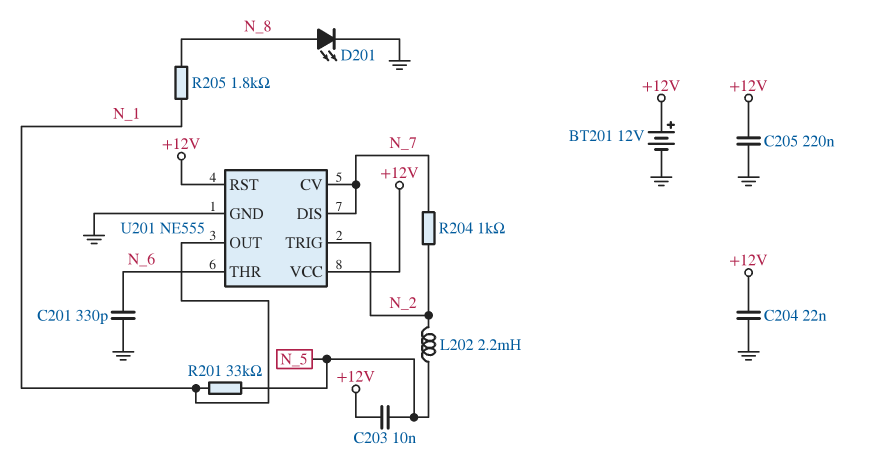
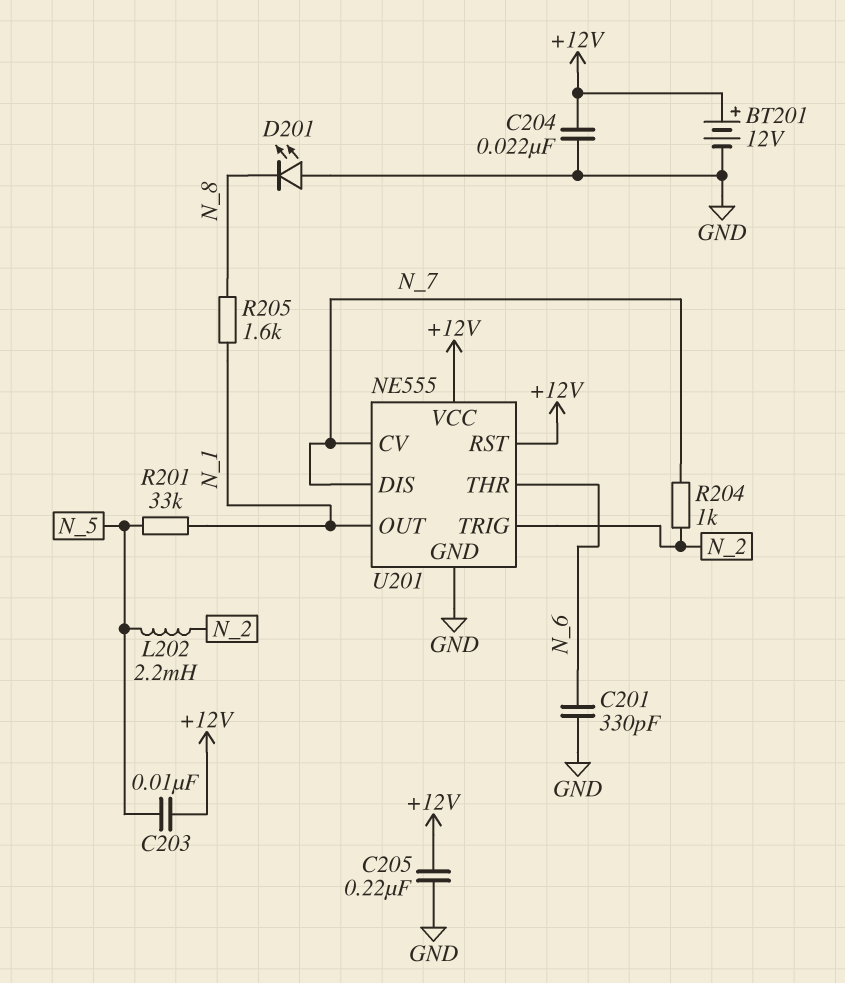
D201: LED (A N_8, K GND) -> LED (A GND, K N_8)
R205: 1.8k (N_1, N_8) -> 1.6k (N_1, N_8)

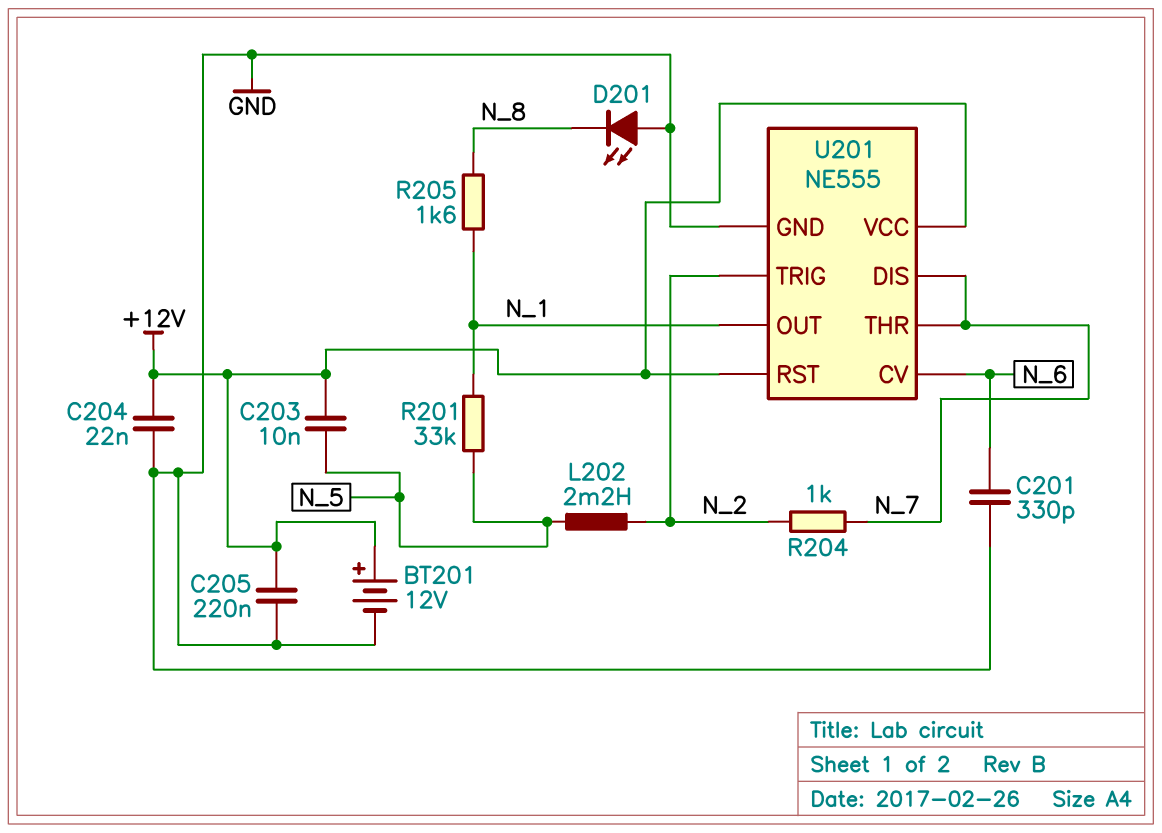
U201 pin CV: N_7 -> N_6
U201 pin THR: N_6 -> N_7

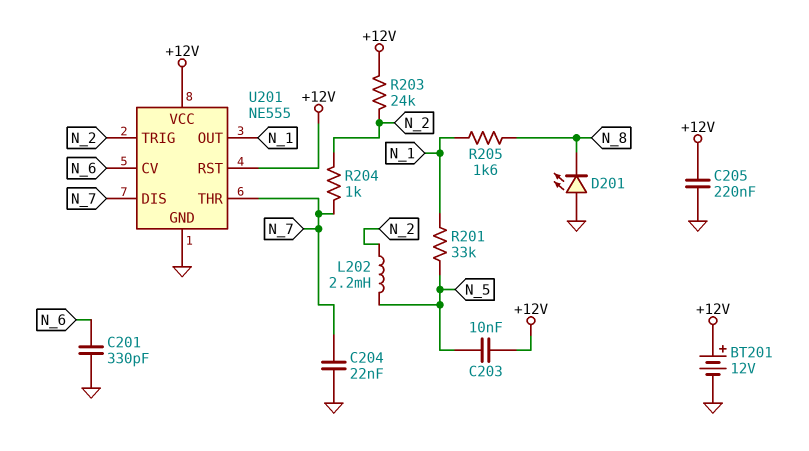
C204: 22nF (+12V, GND) -> 22nF (GND, N_7)
R203: none -> 24k (+12V, N_2)

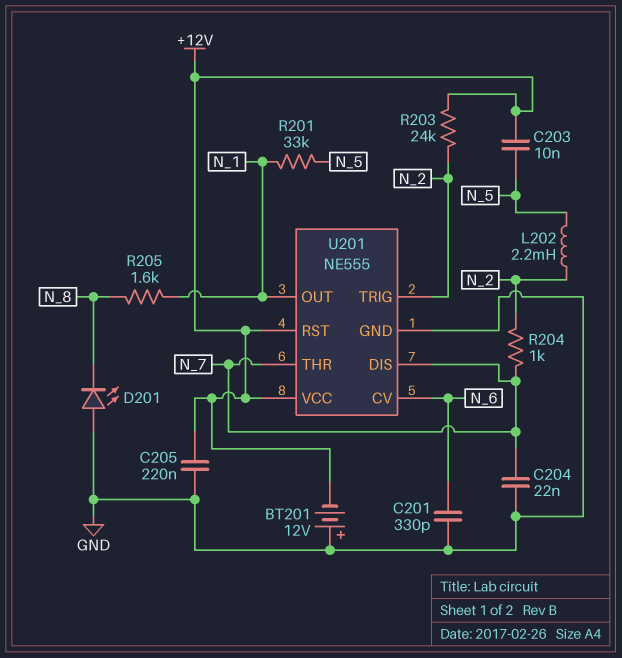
BT201: 12V (plus +12V, minus GND) -> 12V (plus GND, minus +12V)

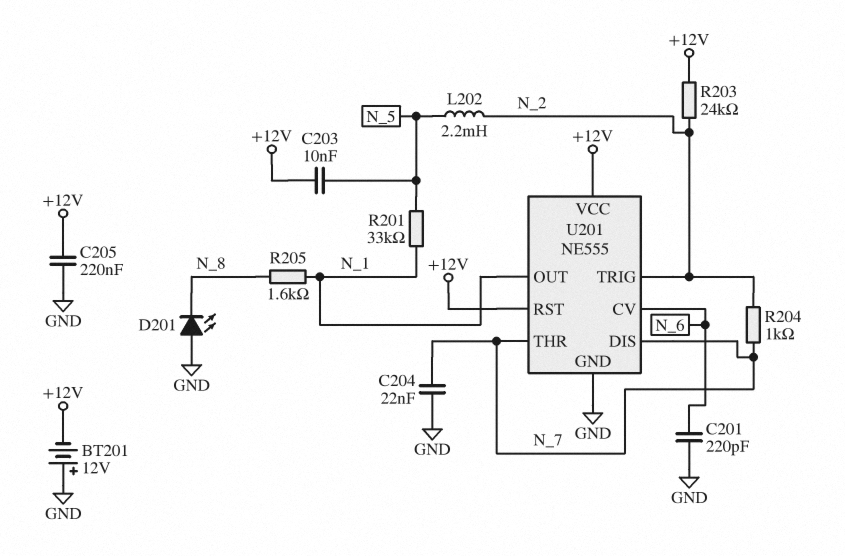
C201: 330pF (GND, N_6) -> 220pF (GND, N_6)

